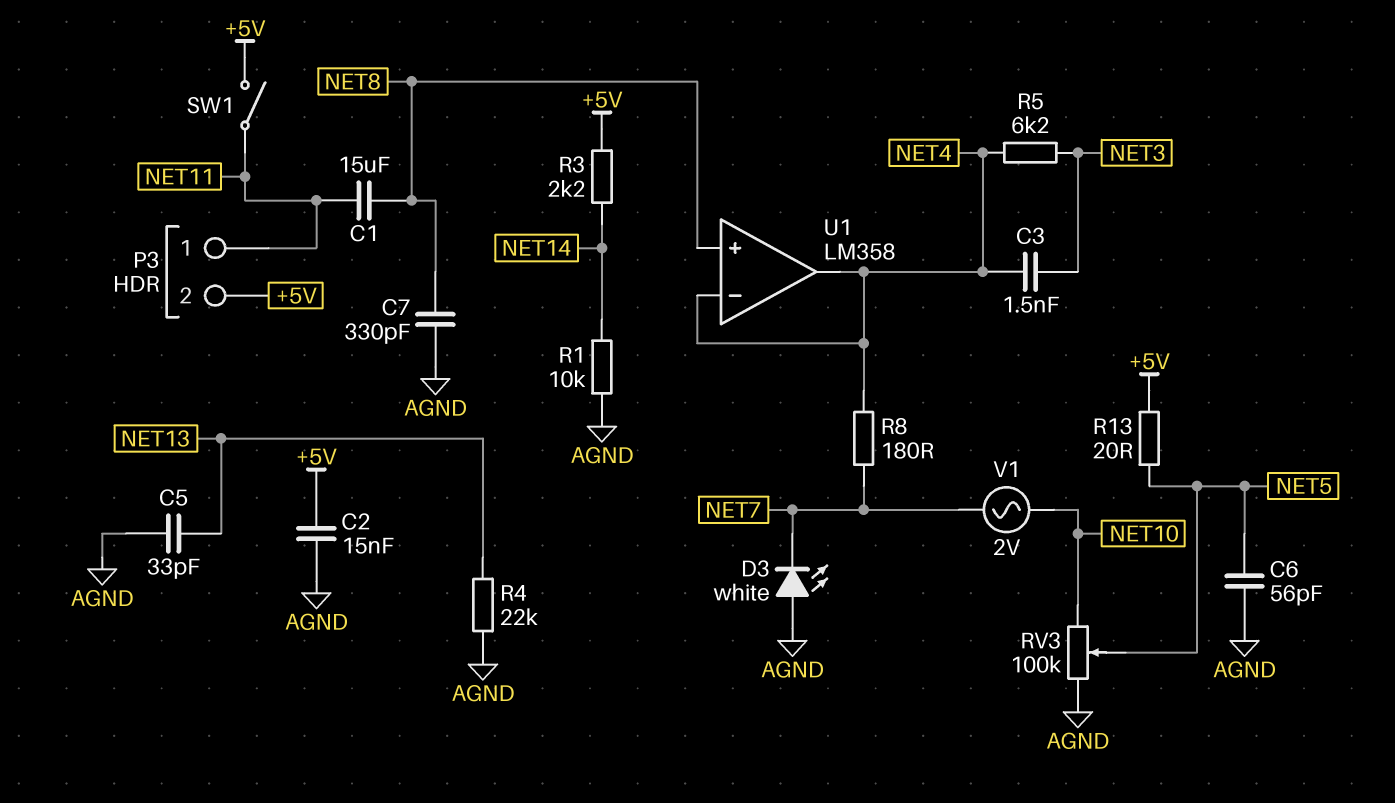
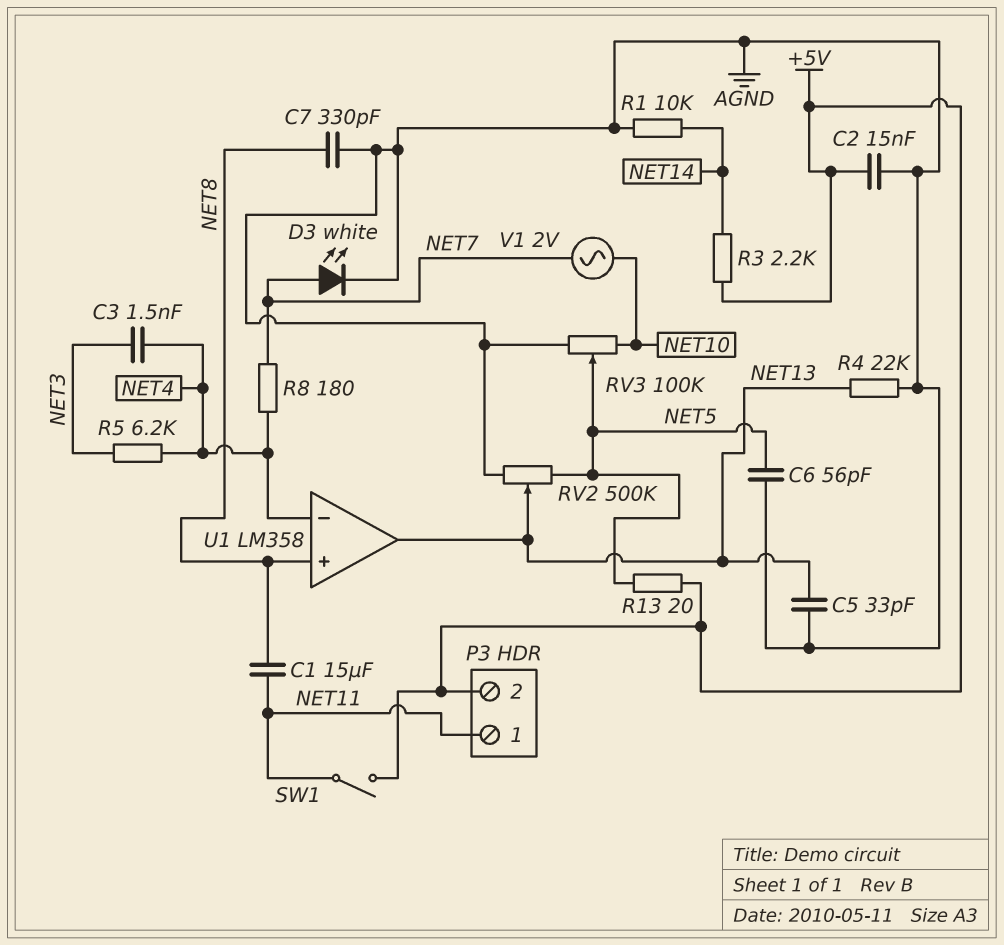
D3: LED white (A AGND, K NET7) -> LED white (A NET7, K AGND)
RV2: none -> 500k (AGND, NET5, wiper NET13)
U1 pin out: NET4 -> NET13

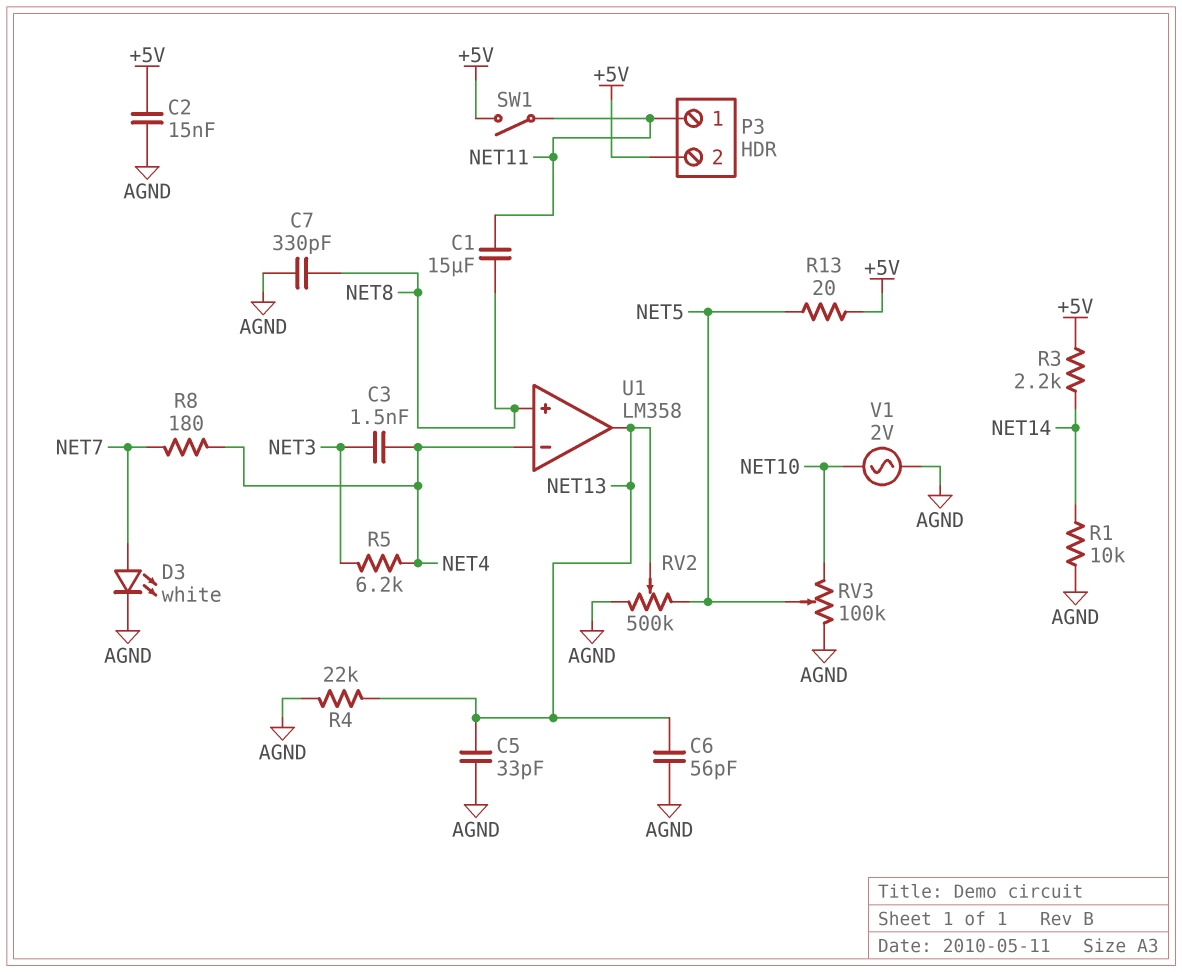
C6: 56pF (AGND, NET5) -> 56pF (AGND, NET13)
V1: AC 2V (NET7, NET10) -> AC 2V (AGND, NET10)

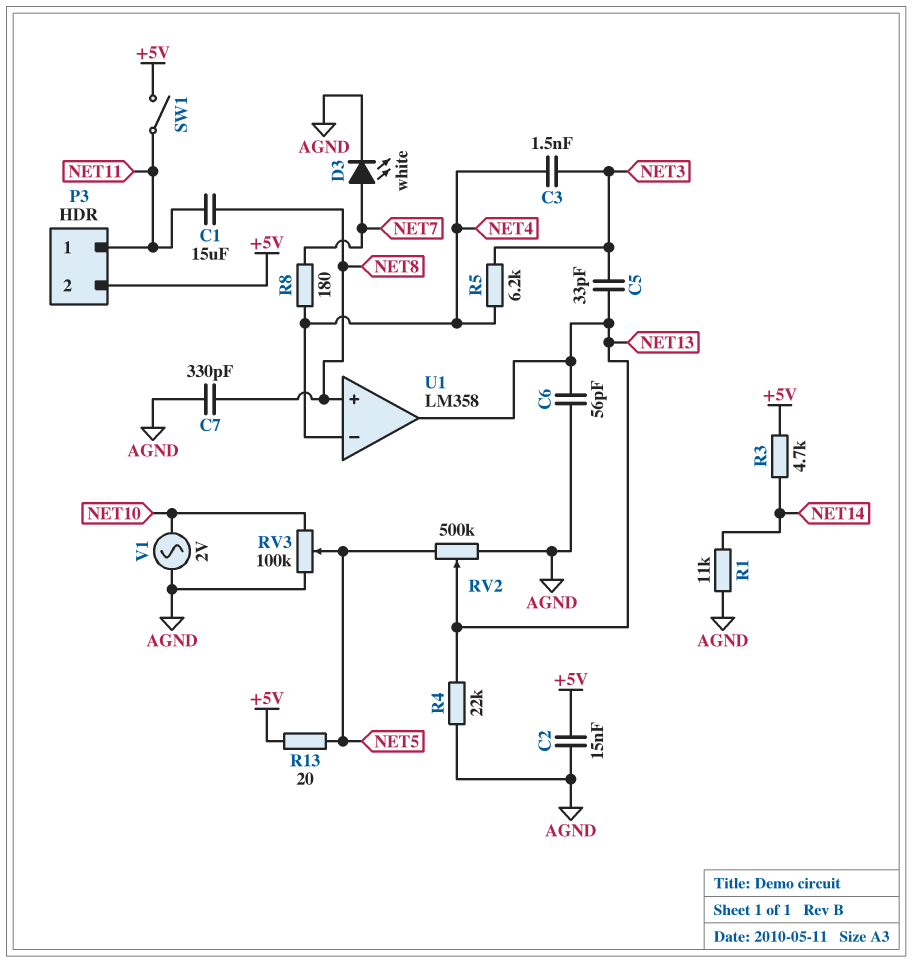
C5: 33pF (AGND, NET13) -> 33pF (NET3, NET13)
R1: 10k (AGND, NET14) -> 11k (AGND, NET14)
R3: 2.2k (+5V, NET14) -> 4.7k (+5V, NET14)

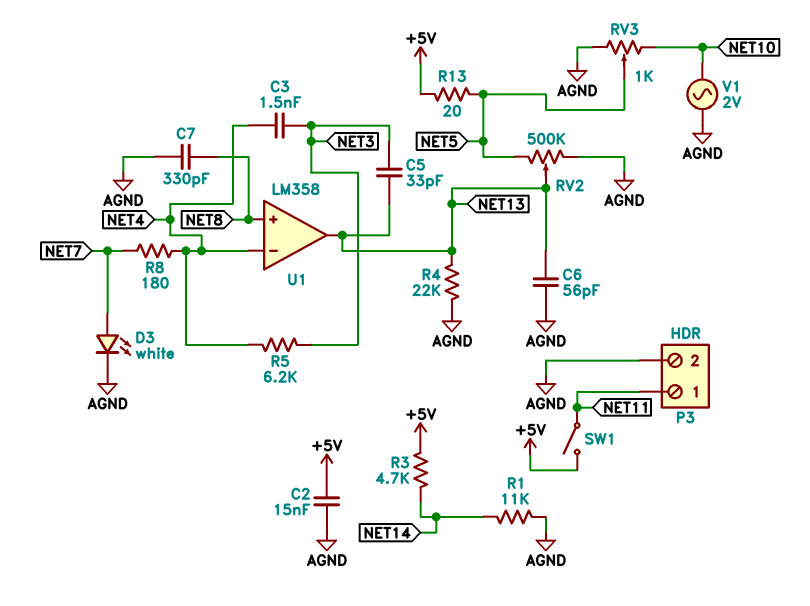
C1: 15uF (NET8, NET11) -> none
P3 pin 2: +5V -> AGND
RV3: 100k (AGND, NET10, wiper NET5) -> 1k (AGND, NET10, wiper NET5)

